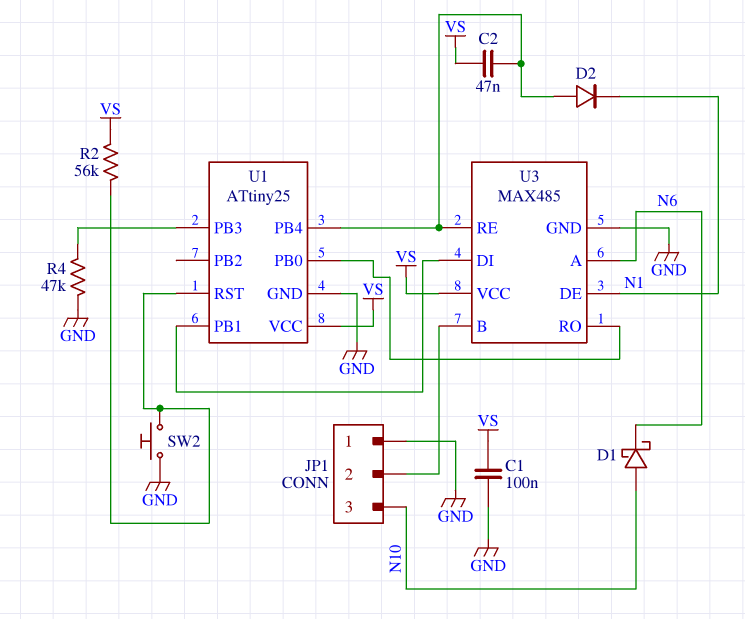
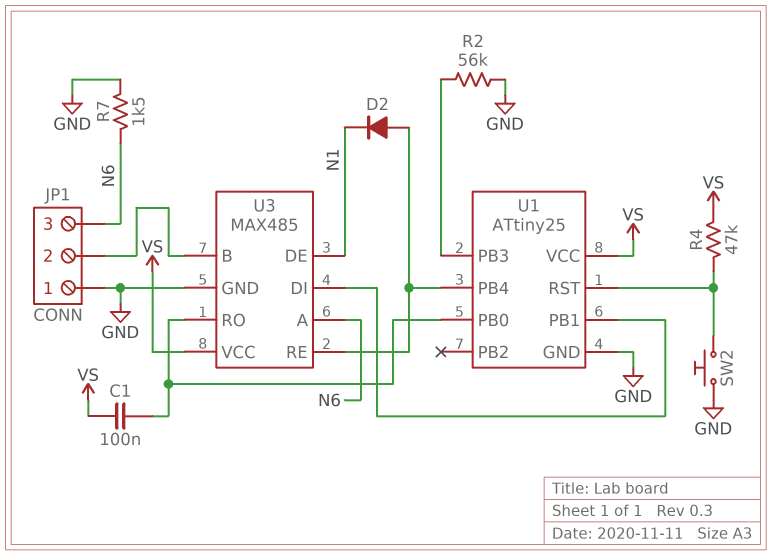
C1: 100nF (GND, VS) -> 100nF (U1/PB0, VS)
C2: 47nF (U1/PB4, VS) -> none
D1: schottky (A N10, K N6) -> none
JP1 pin 3: N10 -> N6
R2: 56k (U1/RST, VS) -> 56k (GND, U1/PB3)
R4: 47k (GND, U1/PB3) -> 47k (U1/RST, VS)
R7: none -> 1.5k (GND, N6)

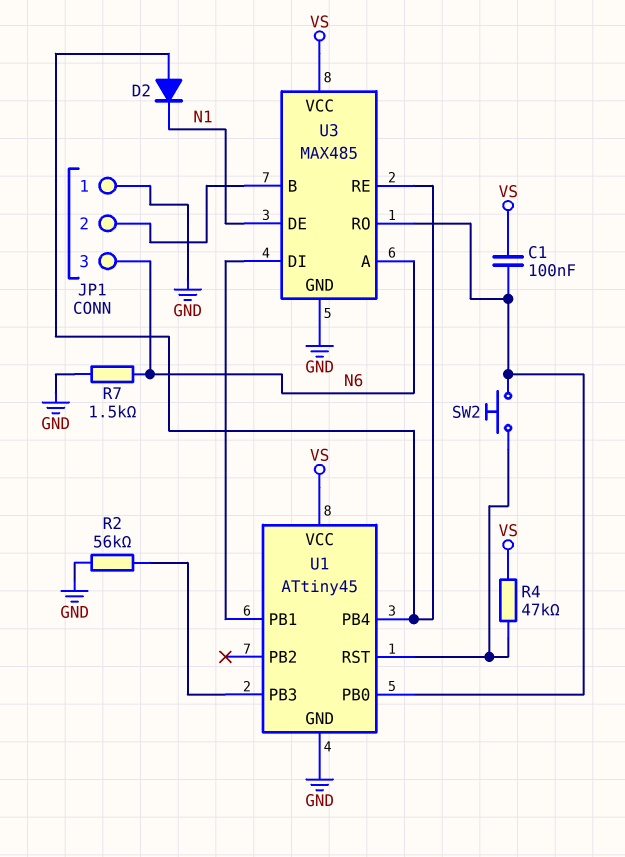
SW2: button (GND, U1/RST) -> button (U1/PB0, U1/RST)
U1: ATtiny25 -> ATtiny45

